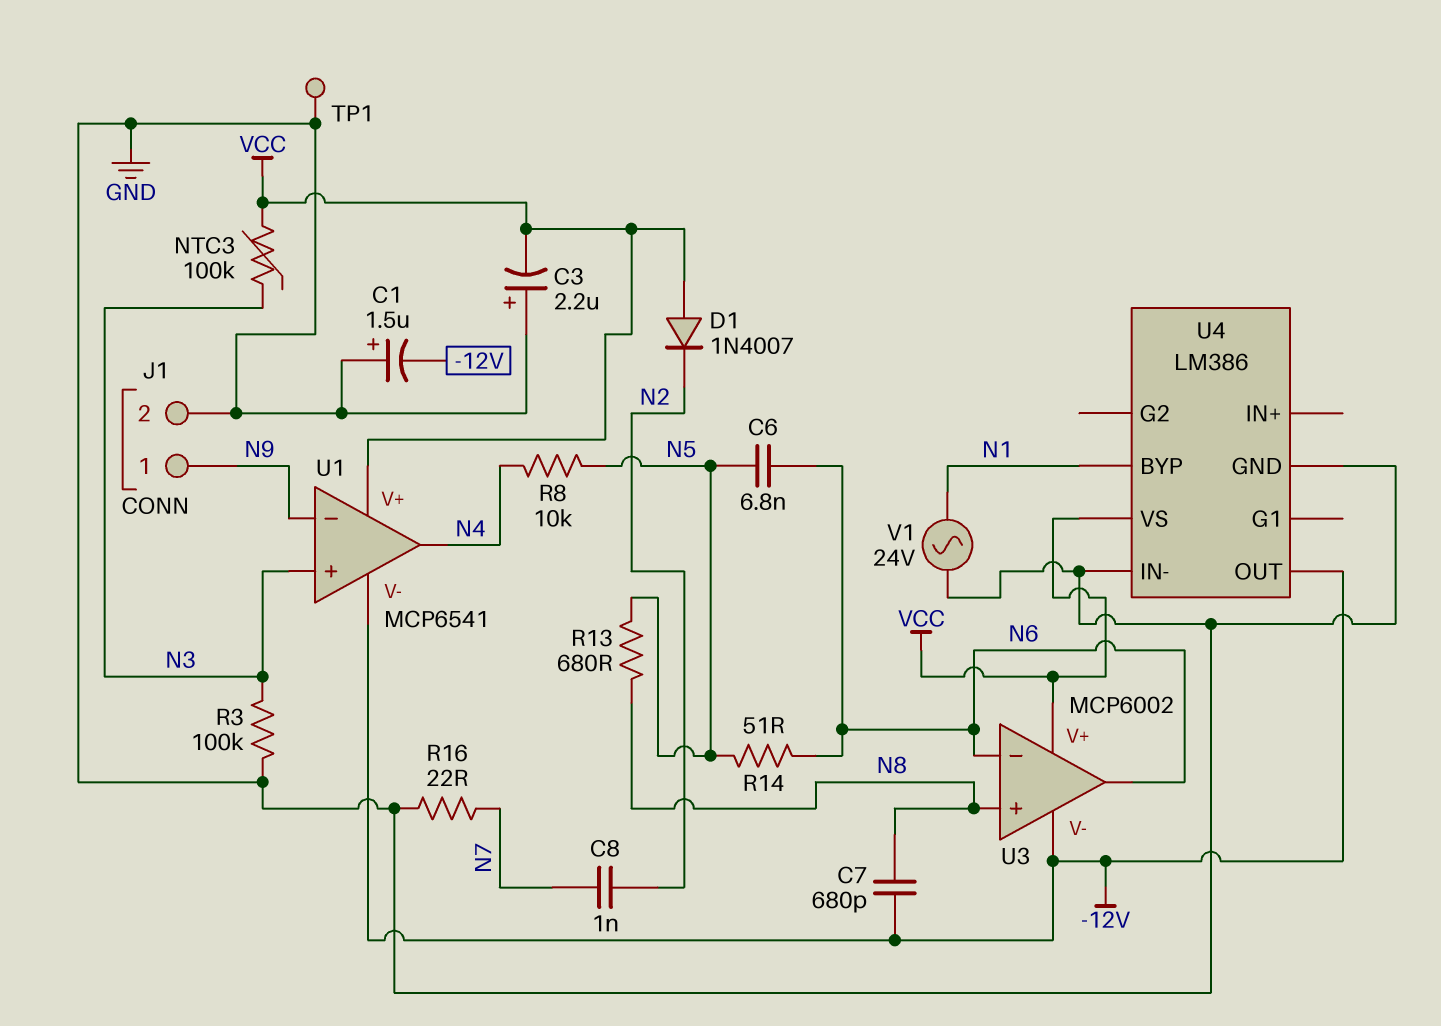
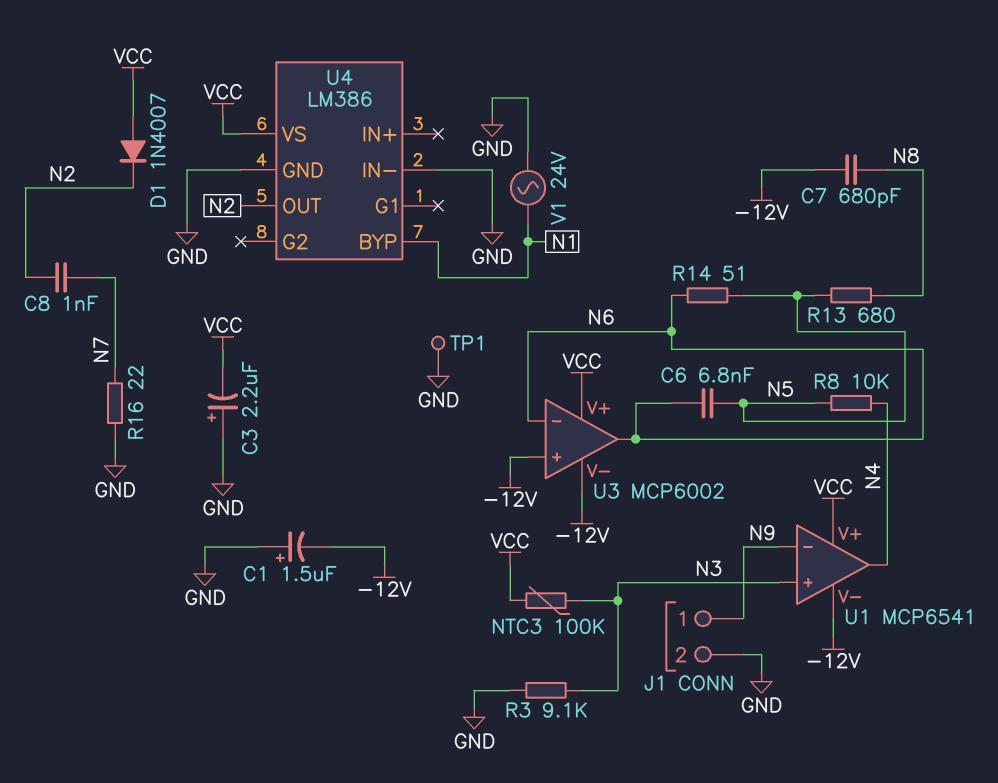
R3: 100k (GND, N3) -> 9.1k (GND, N3)
U3 pin in+: N8 -> -12V
U4 pin OUT: -12V -> N2

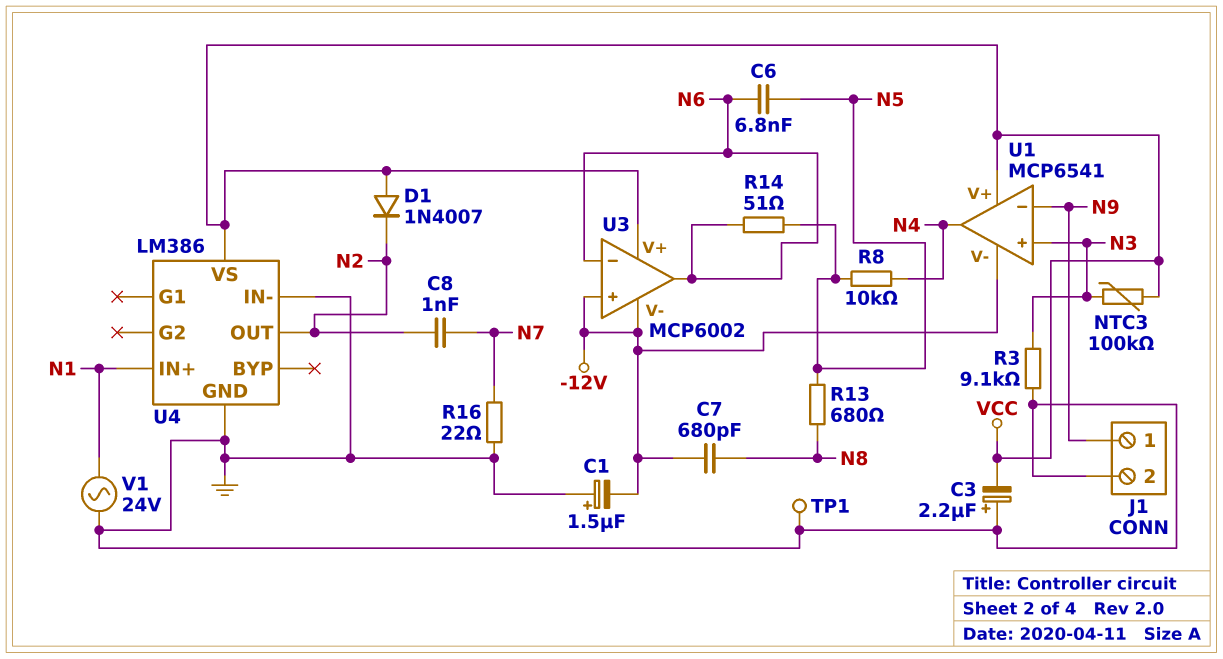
U4 pin BYP: N1 -> none
U4 pin IN+: none -> N1

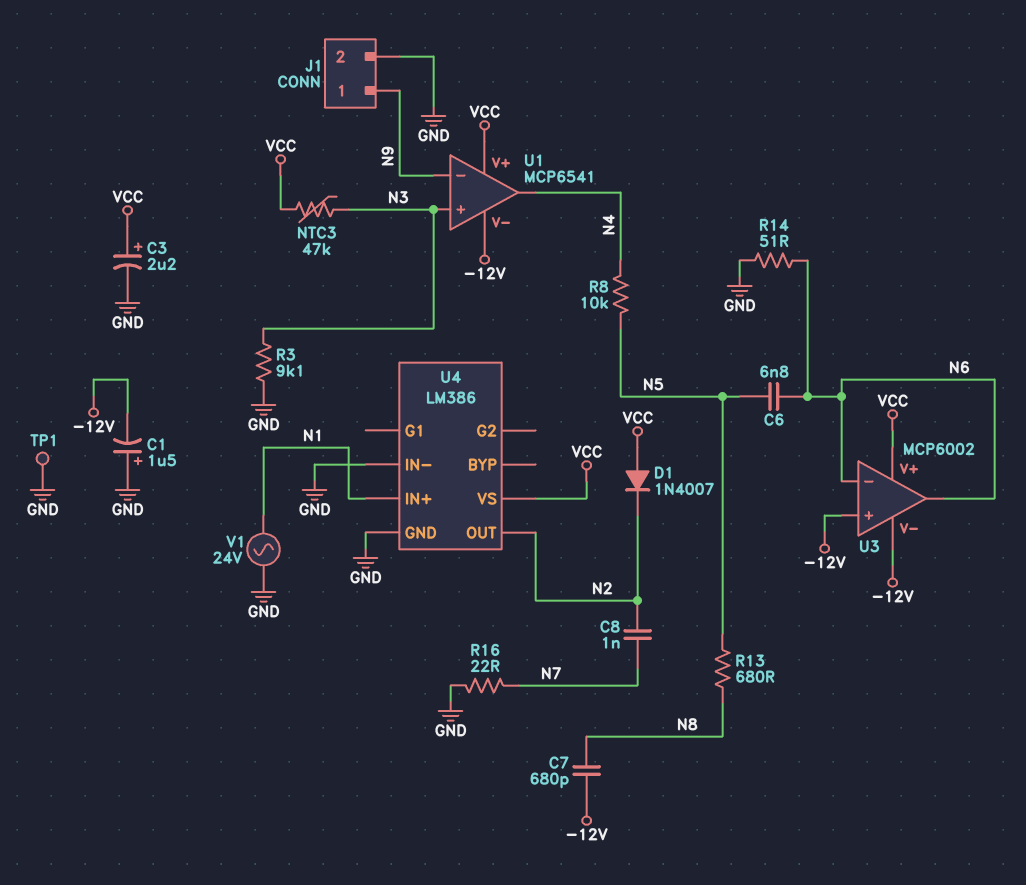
C3: 2.2uF (plus GND, minus VCC) -> 2.2uF (plus VCC, minus GND)
NTC3: 100k (N3, VCC) -> 47k (N3, VCC)
R14: 51 (N5, N6) -> 51 (GND, N6)

